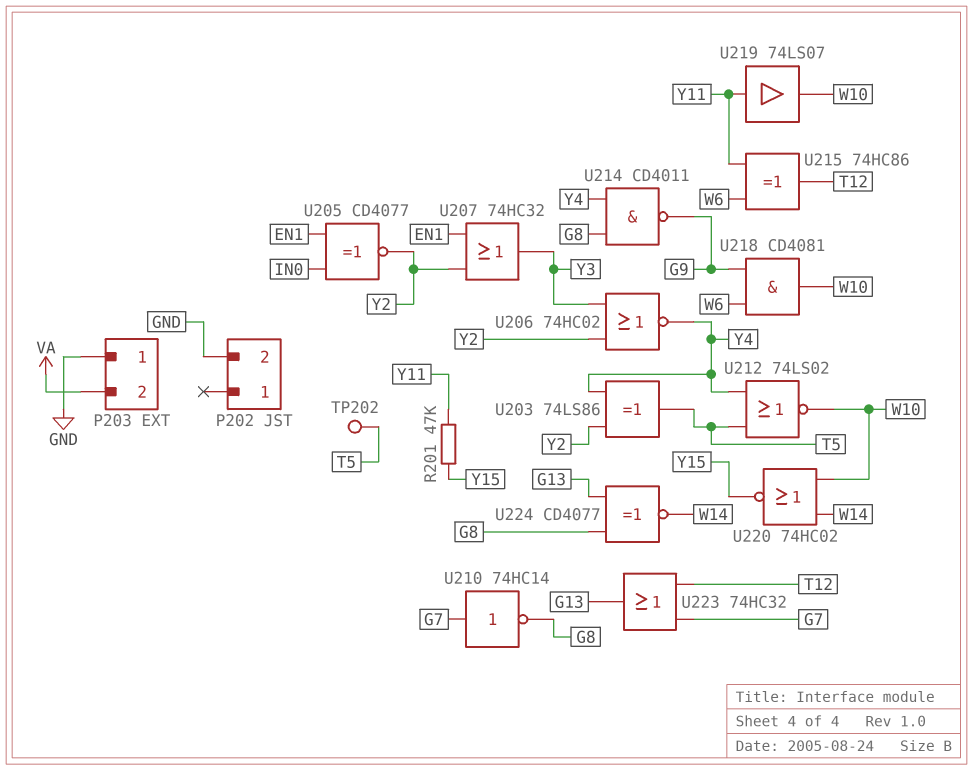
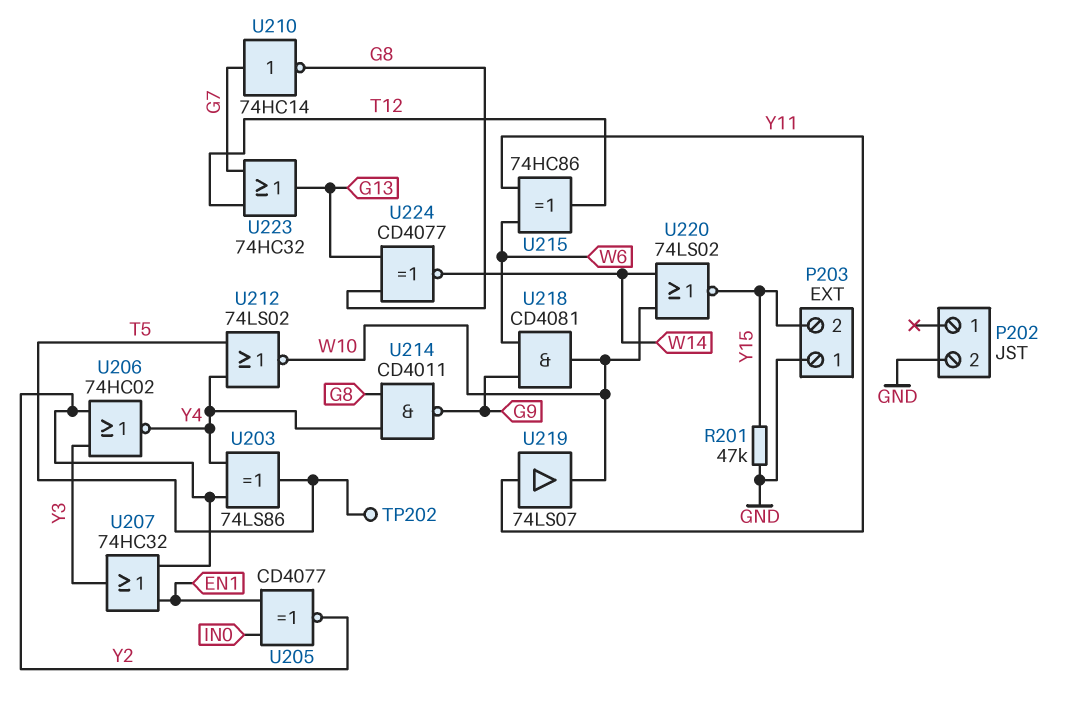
P203 pin 2: VA -> Y15
R201: 47k (Y11, Y15) -> 47k (GND, Y15)
U220: NOR 74HC02 (in W10, in W14, out Y15) -> NOR 74LS02 (in W10, in W14, out Y15)

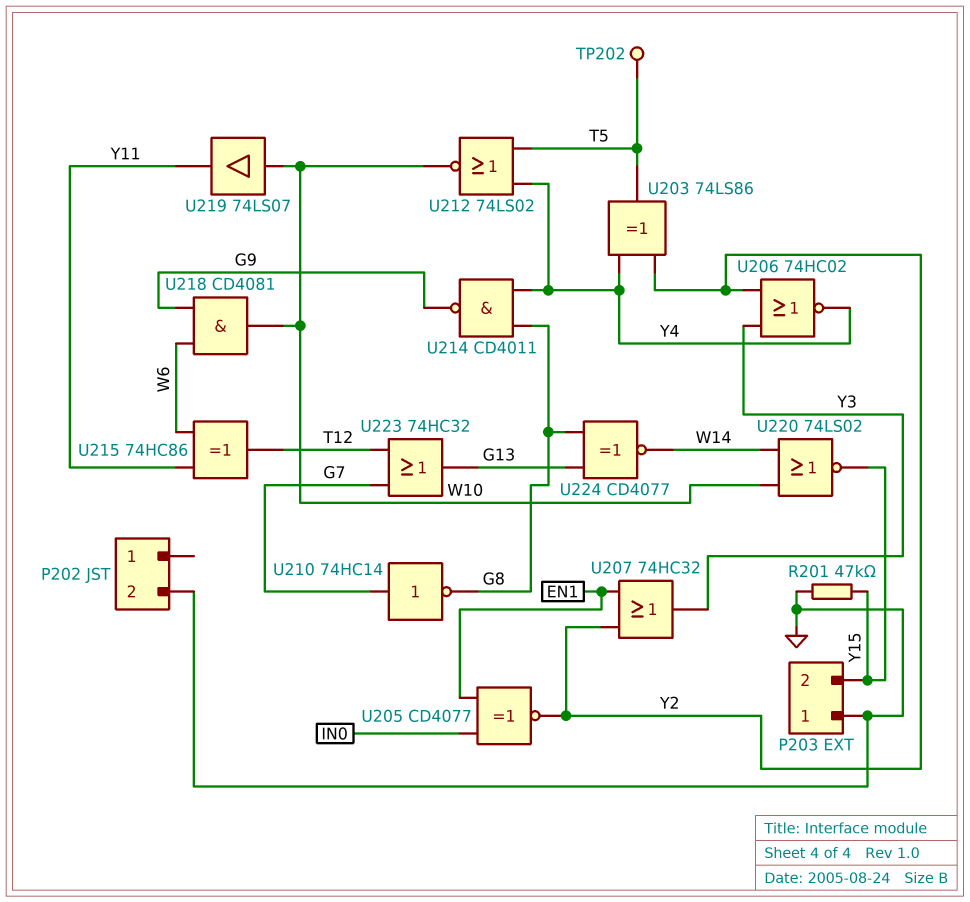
U219: buffer 74LS07 (in Y11, out W10) -> buffer 74LS07 (in W10, out Y11)

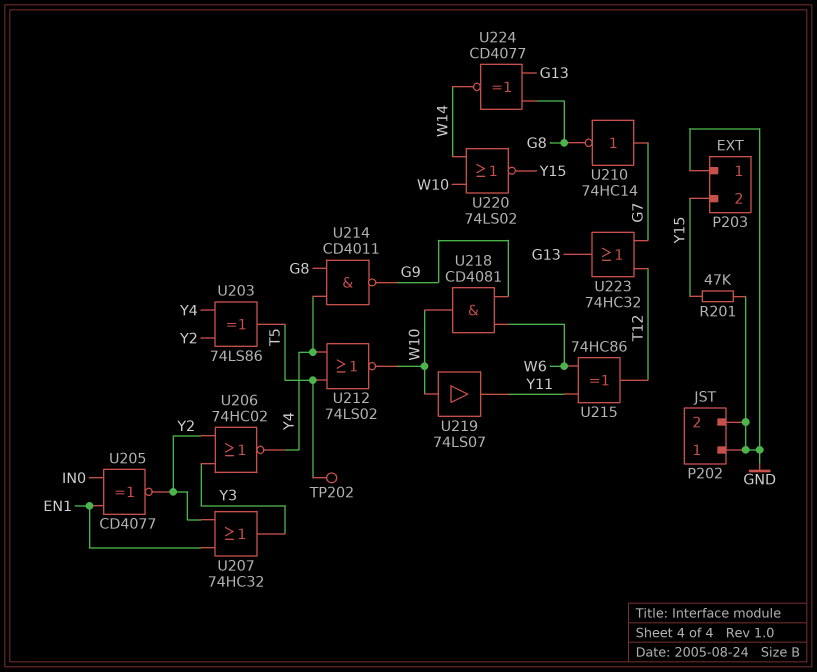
P202 pin 1: none -> GND

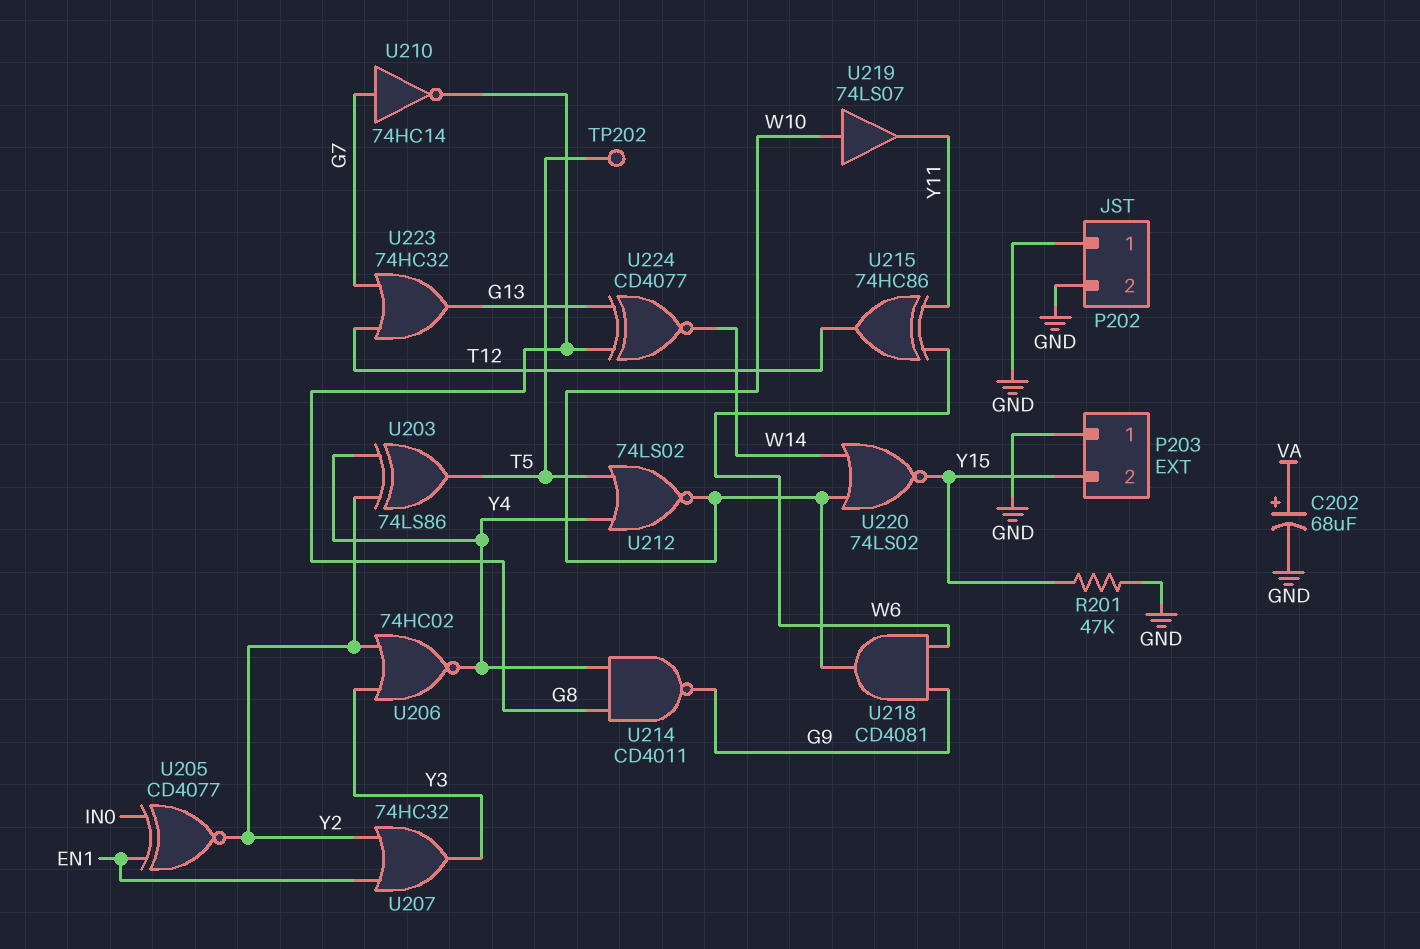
C202: none -> 68uF (plus VA, minus GND)

